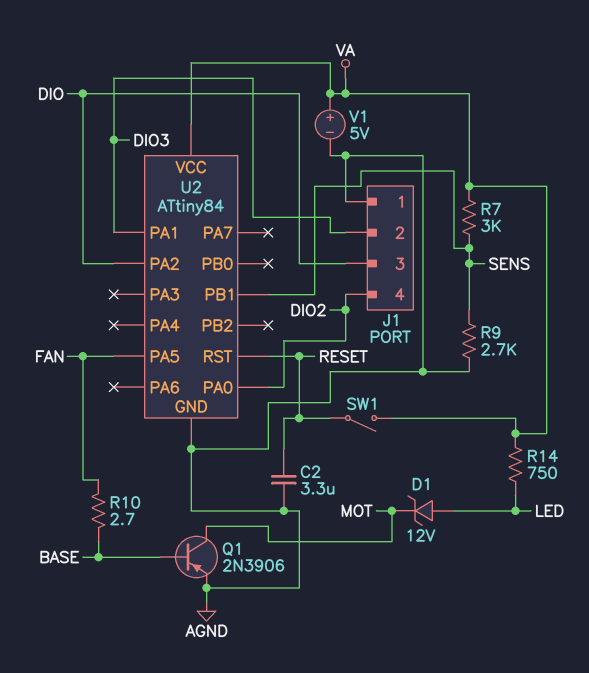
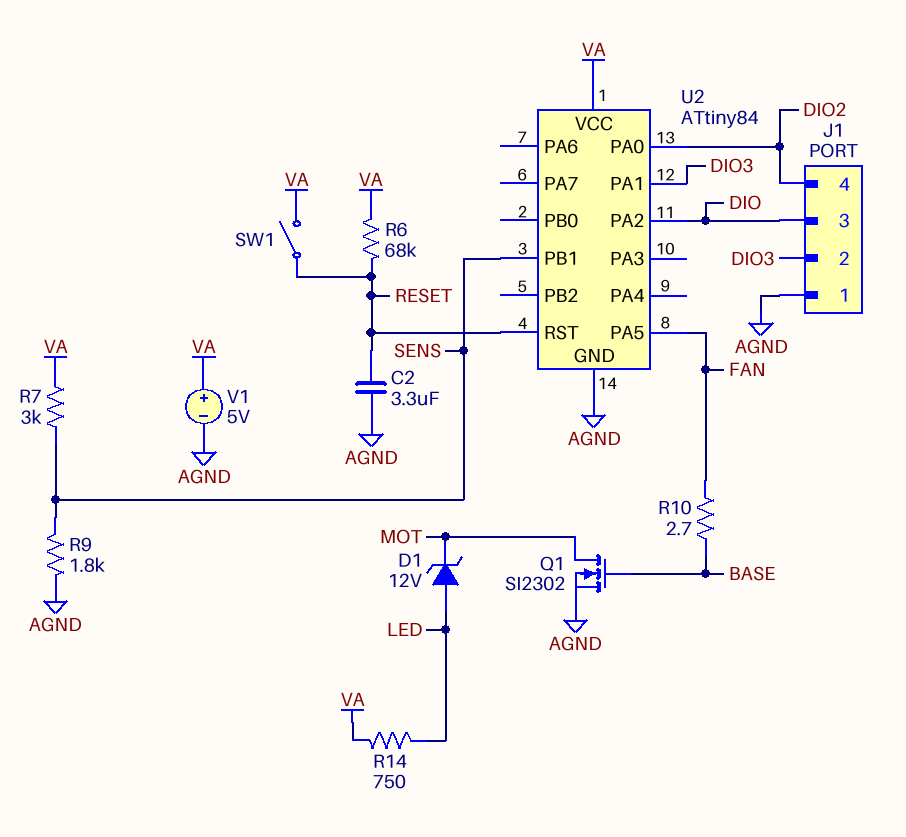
Q1: PNP 2N3906 (B BASE, C MOT, E AGND) -> NMOS SI2302 (G BASE, D MOT, S AGND)
R6: none -> 68k (RESET, VA)
R9: 2.7k (AGND, SENS) -> 1.8k (AGND, SENS)

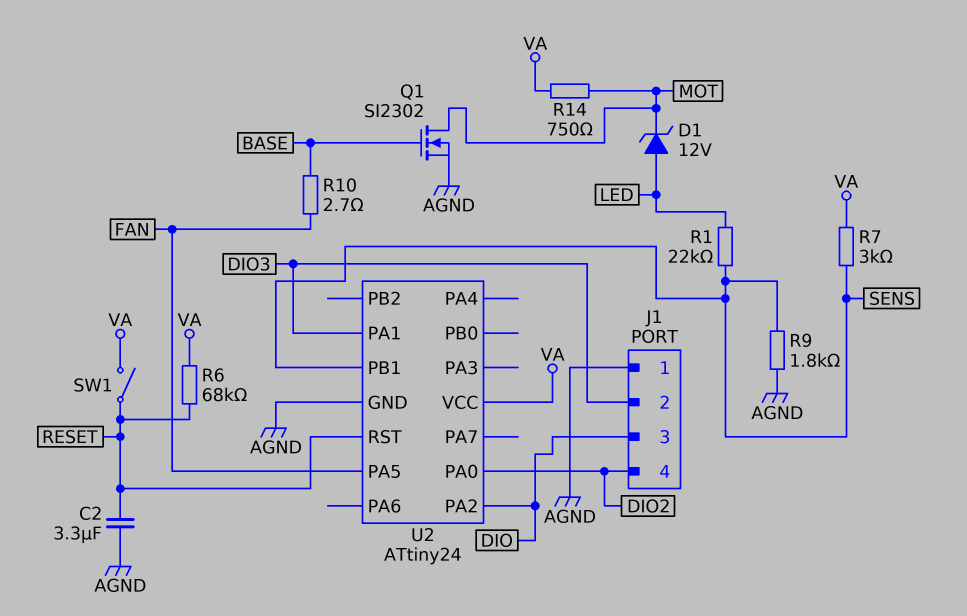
R1: none -> 22k (LED, SENS)
R14: 750 (LED, VA) -> 750 (MOT, VA)
U2: ATtiny84 -> ATtiny24
V1: 5V (plus VA, minus AGND) -> none

